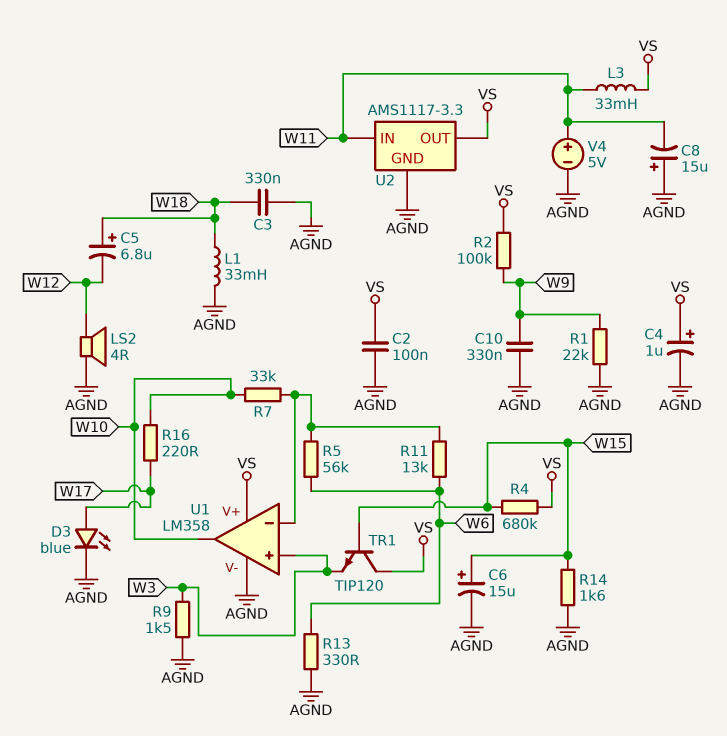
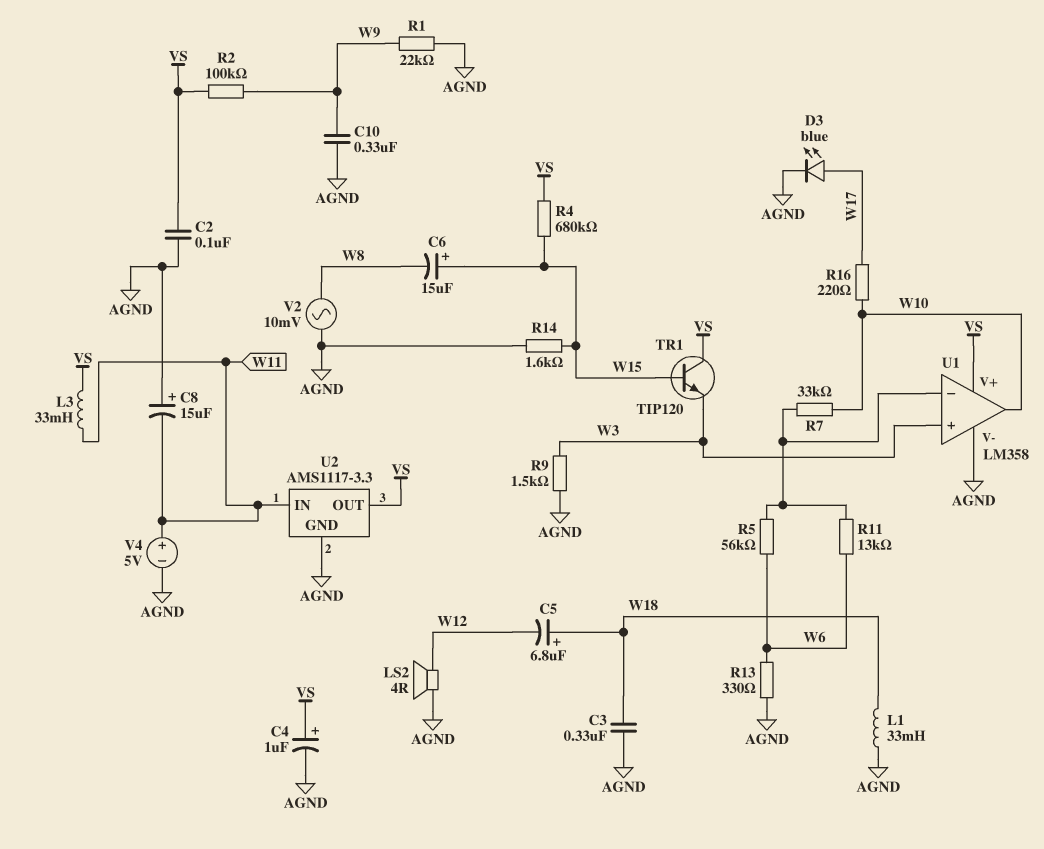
C6: 15uF (plus W15, minus AGND) -> 15uF (plus W15, minus W8)
V2: none -> AC 10mV (AGND, W8)

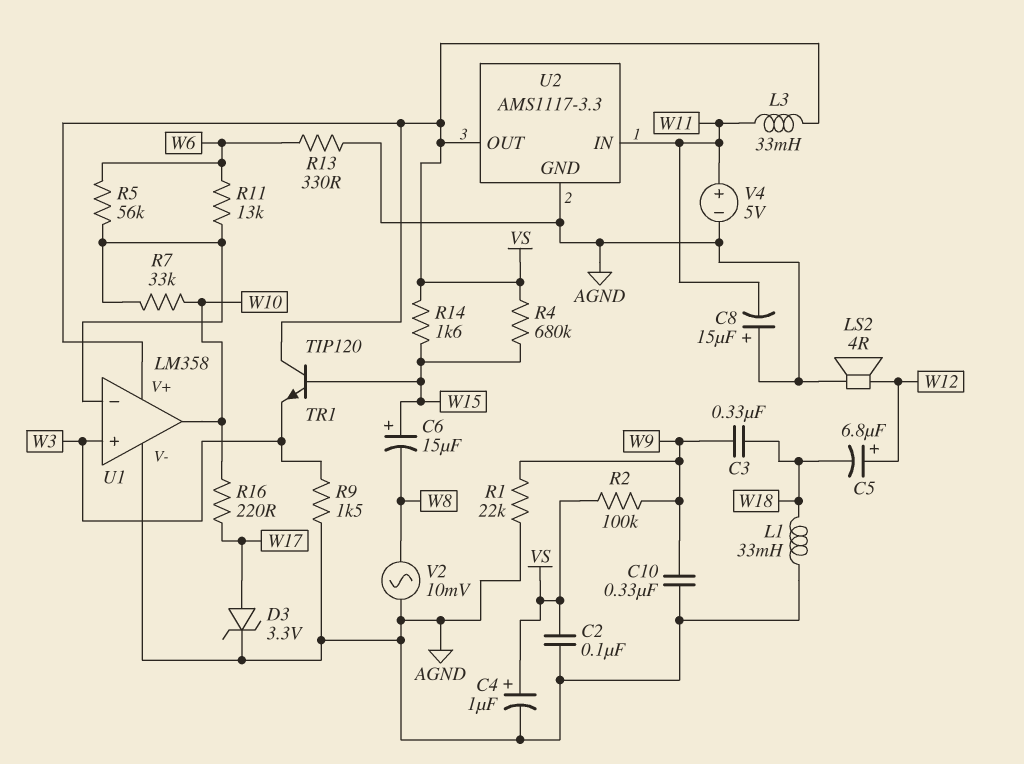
C3: 330nF (AGND, W18) -> 330nF (W9, W18)
C5: 6.8uF (plus W18, minus W12) -> 6.8uF (plus W12, minus W18)
D3: LED blue (A W17, K AGND) -> zener 3.3V (A W17, K AGND)
R14: 1.6k (AGND, W15) -> 1.6k (VS, W15)

